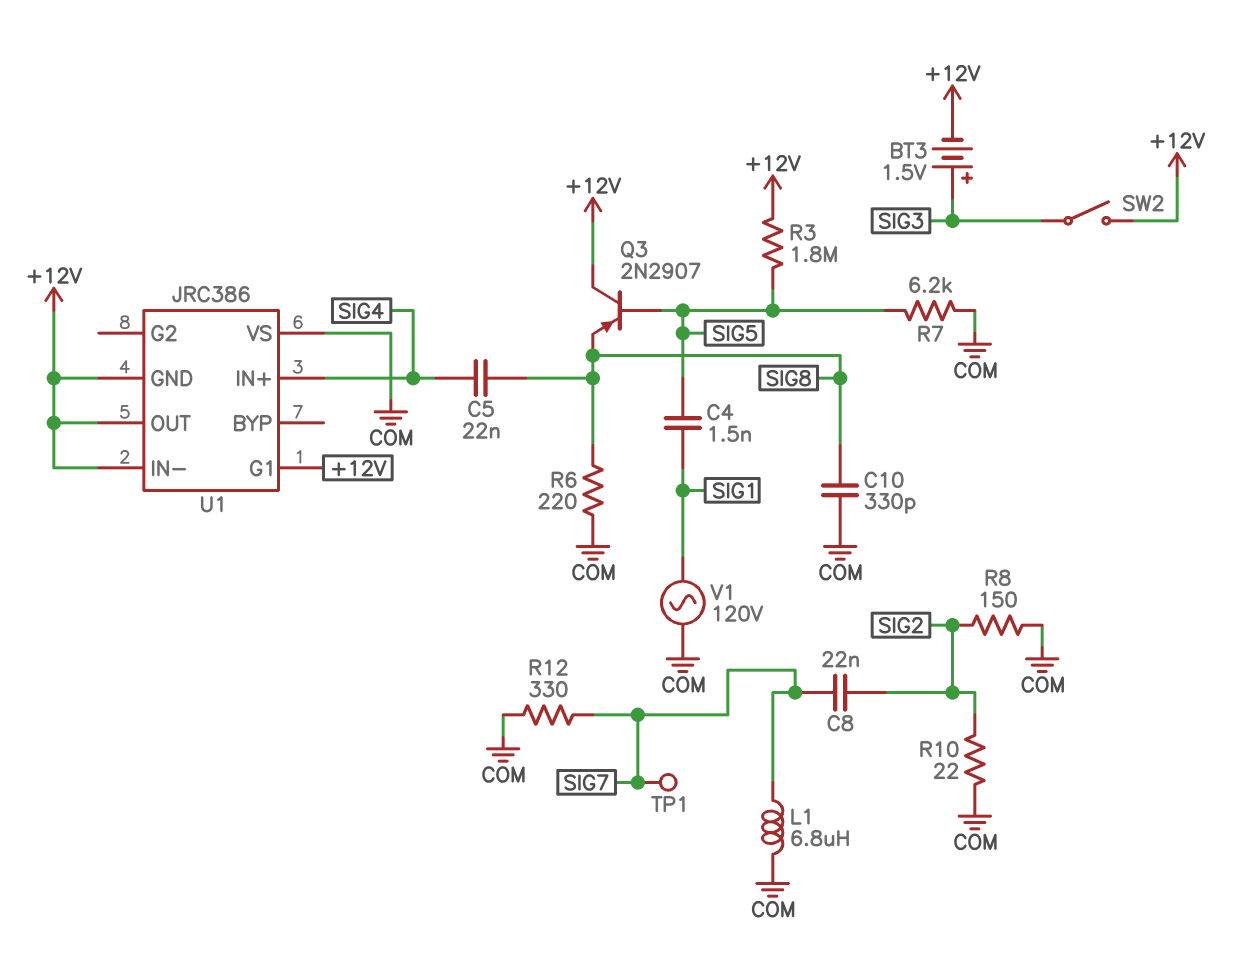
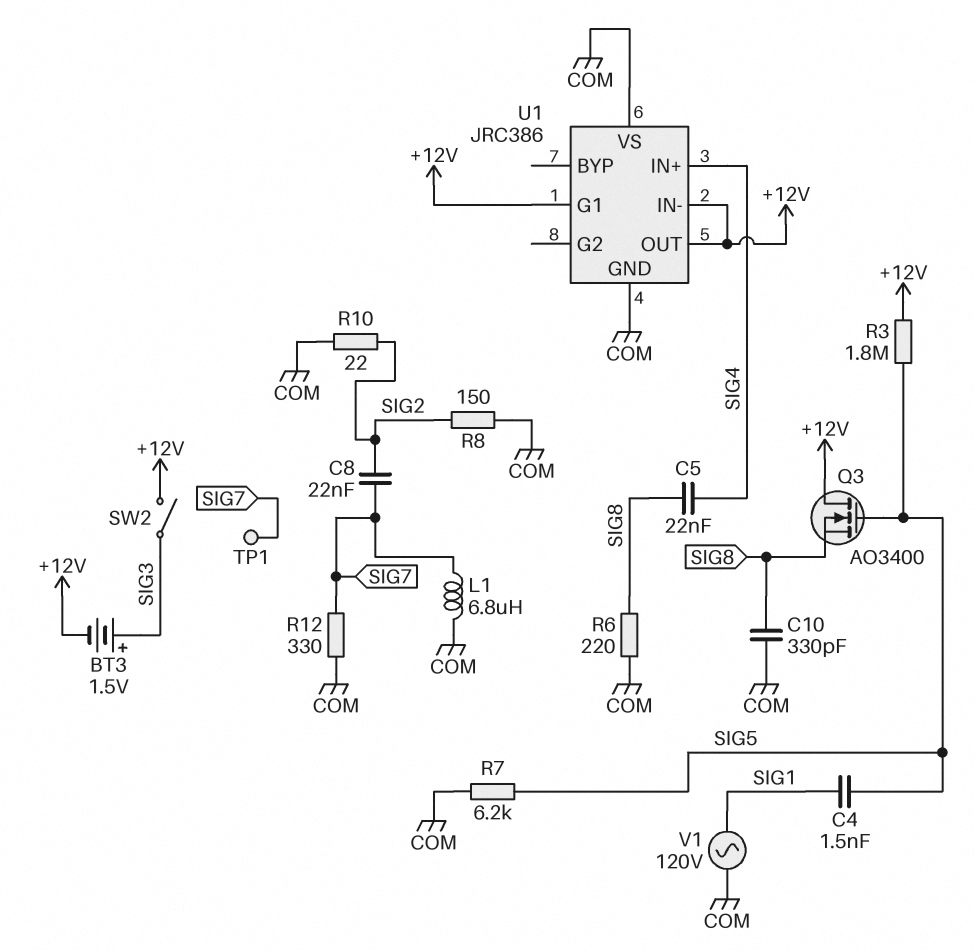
Q3: PNP 2N2907 (B SIG5, C +12V, E SIG8) -> NMOS AO3400 (G SIG5, D +12V, S SIG8)
U1 pin GND: +12V -> COM

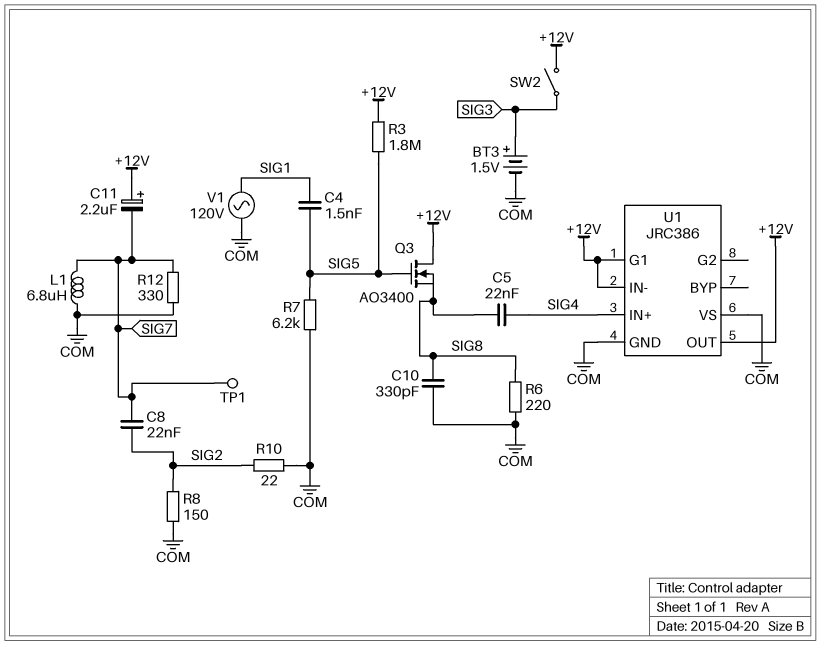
BT3: 1.5V (plus SIG3, minus +12V) -> 1.5V (plus SIG3, minus COM)
C11: none -> 2.2uF (plus +12V, minus SIG7)

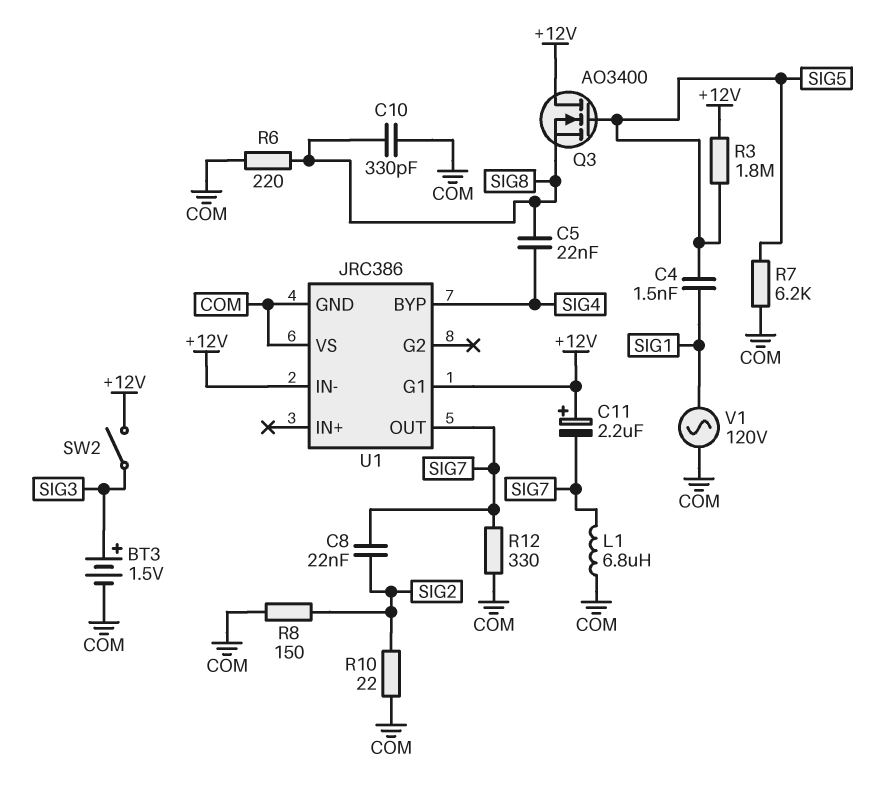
TP1: test point (SIG7) -> none
U1 pin BYP: none -> SIG4
U1 pin IN+: SIG4 -> none
U1 pin OUT: +12V -> SIG7

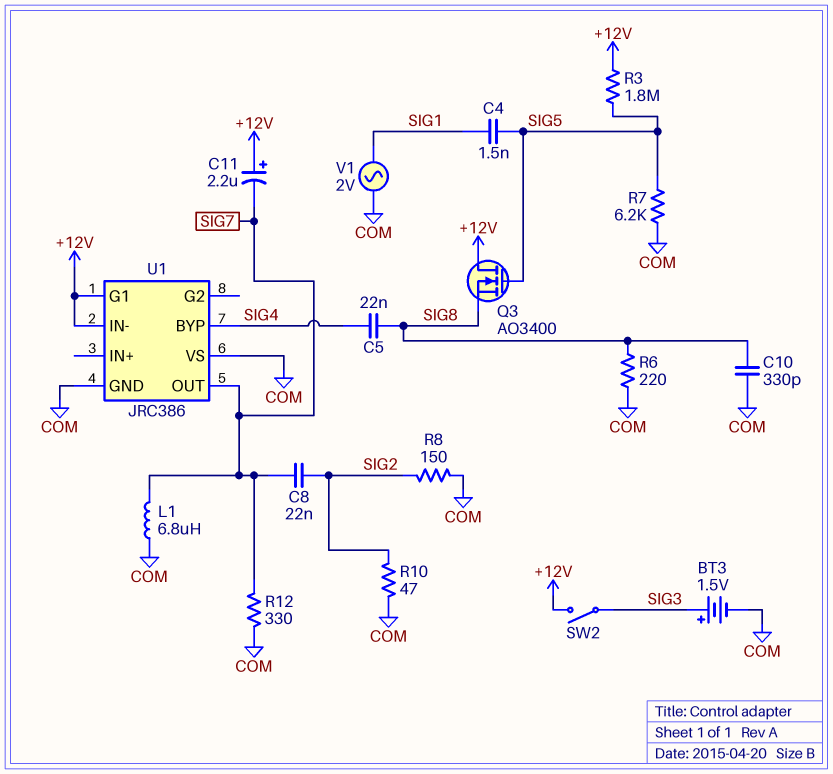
R10: 22 (COM, SIG2) -> 47 (COM, SIG2)
V1: AC 120V (COM, SIG1) -> AC 2V (COM, SIG1)

